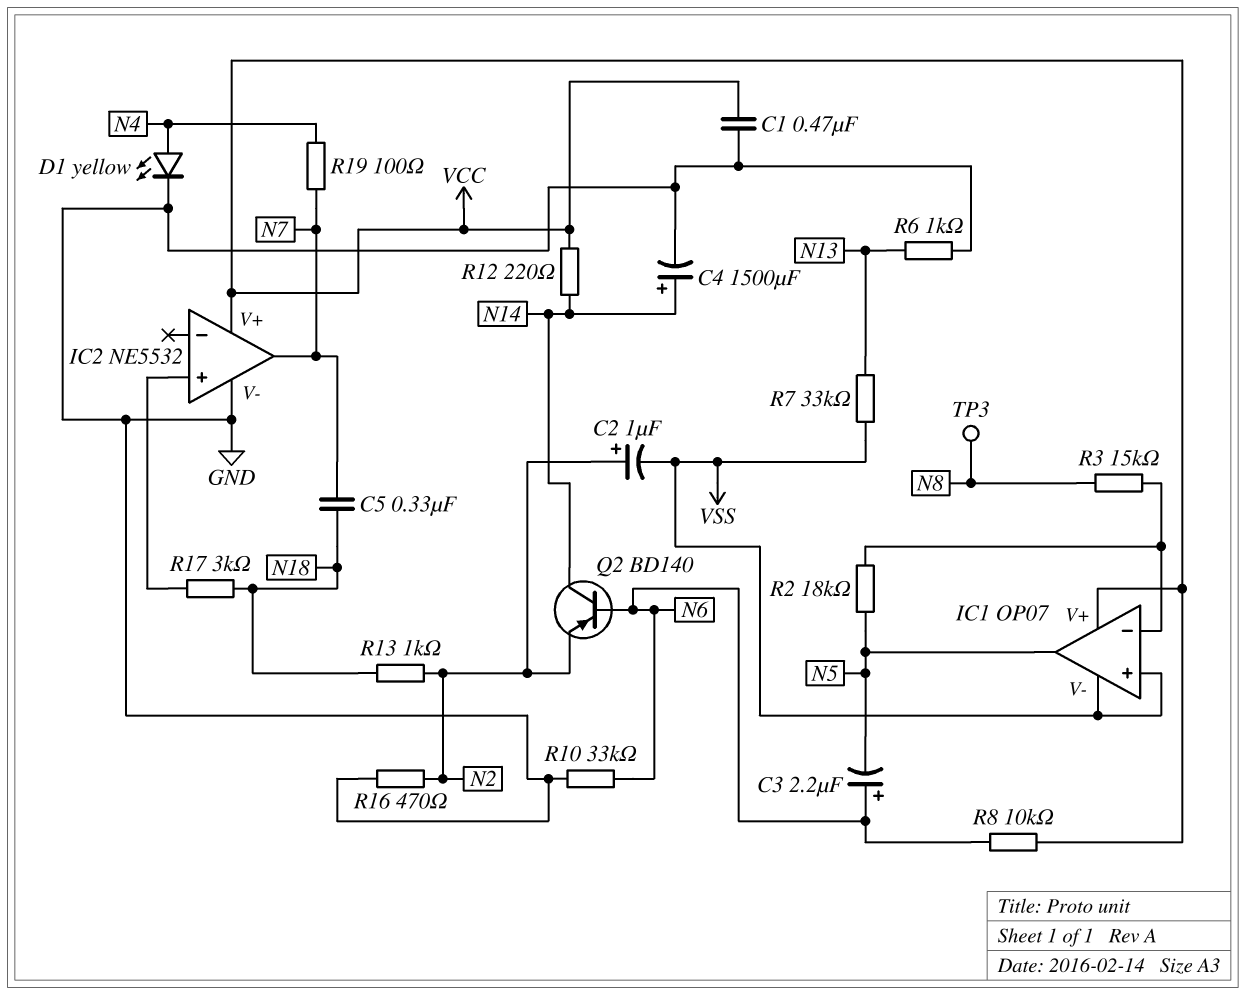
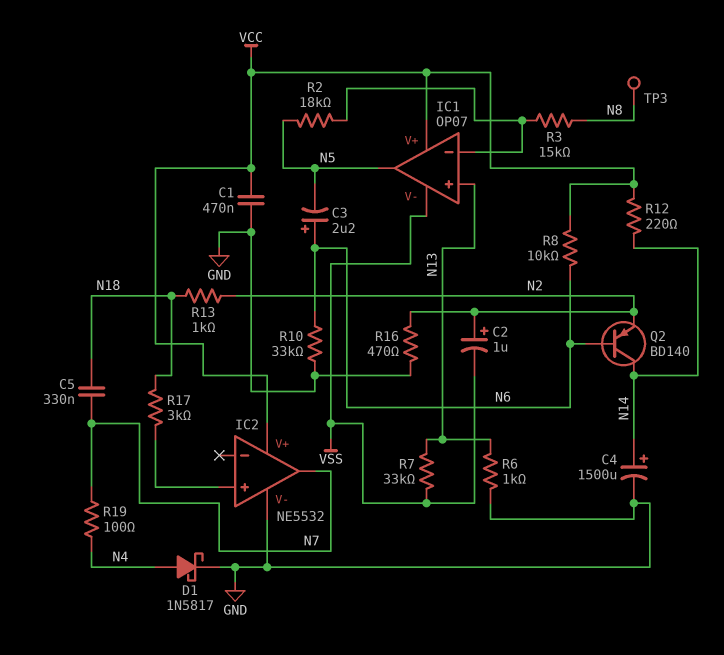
D1: LED yellow (A N4, K GND) -> schottky 1N5817 (A N4, K GND)
IC1 pin in+: VSS -> N13

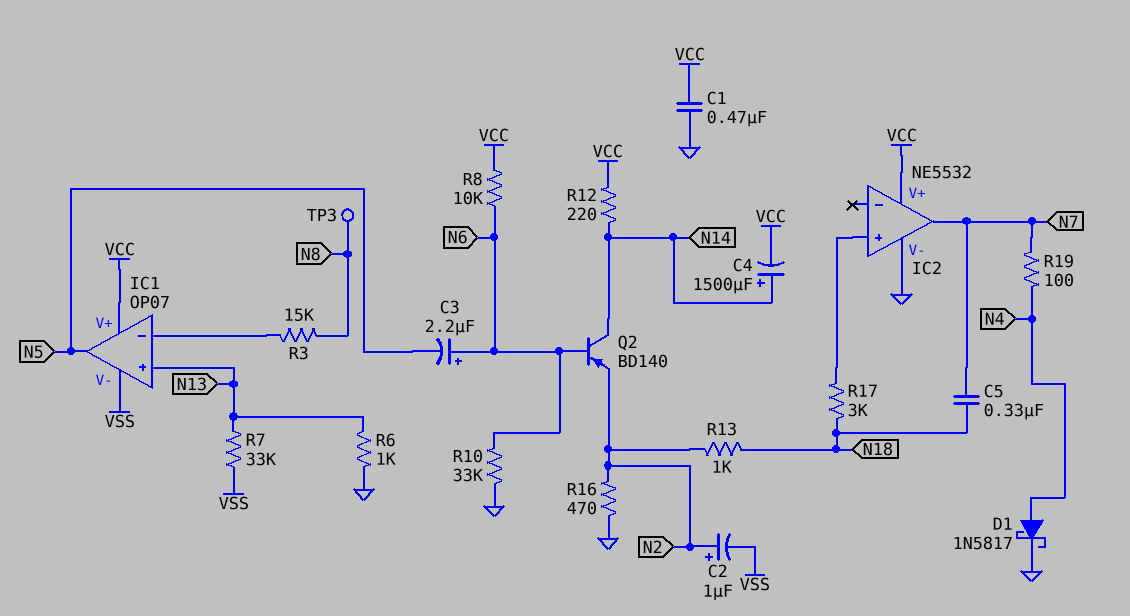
C4: 1500uF (plus N14, minus GND) -> 1500uF (plus N14, minus VCC)
R2: 18k (IC1/in-, N5) -> none

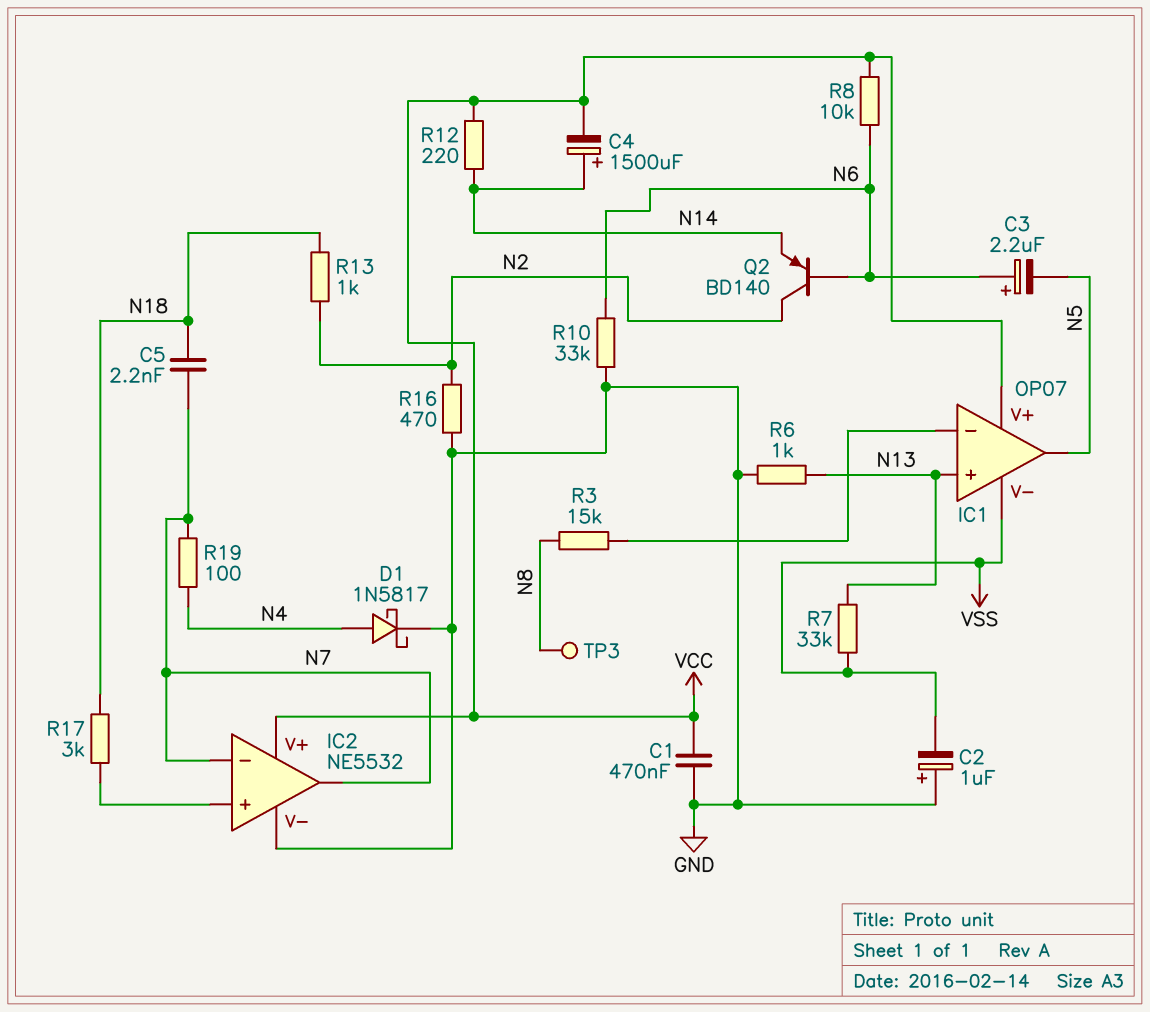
C2: 1uF (plus N2, minus VSS) -> 1uF (plus GND, minus VSS)
C5: 330nF (N7, N18) -> 2.2nF (N7, N18)
IC2 pin in-: none -> N7
Q2: PNP BD140 (B N6, C N14, E N2) -> PNP BD140 (B N6, C N2, E N14)

